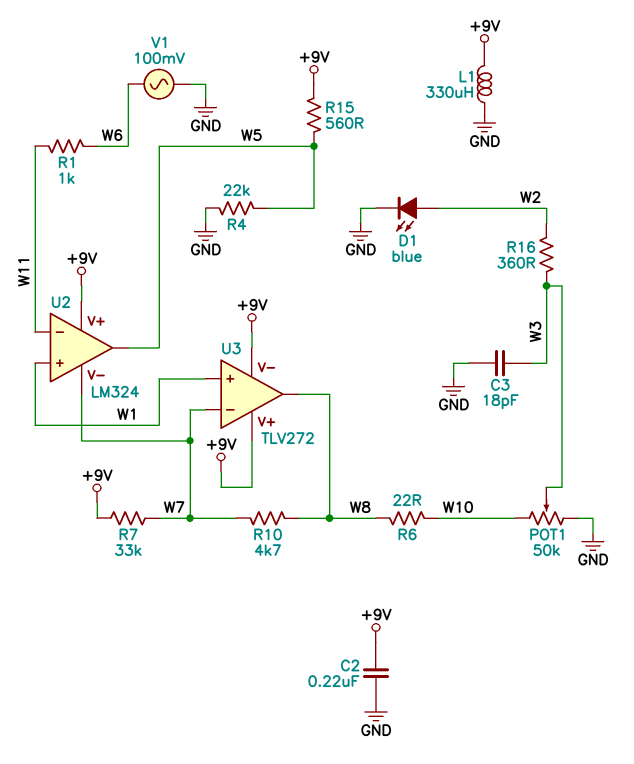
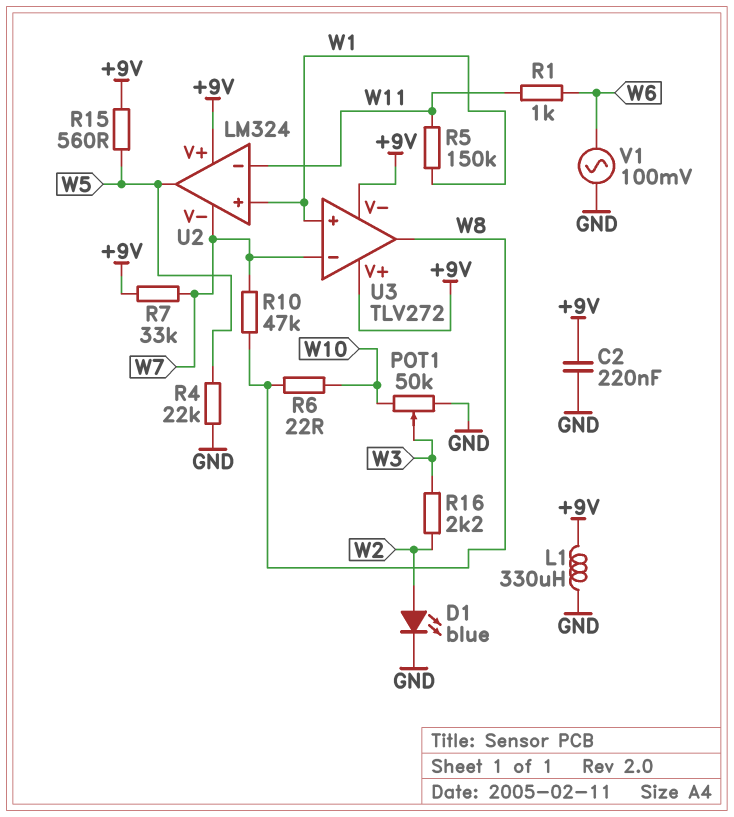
C3: 18pF (GND, W3) -> none
R5: none -> 150k (W1, W11)
R10: 4.7k (W7, W8) -> 47k (W7, W8)
R16: 360 (W2, W3) -> 2.2k (W2, W3)

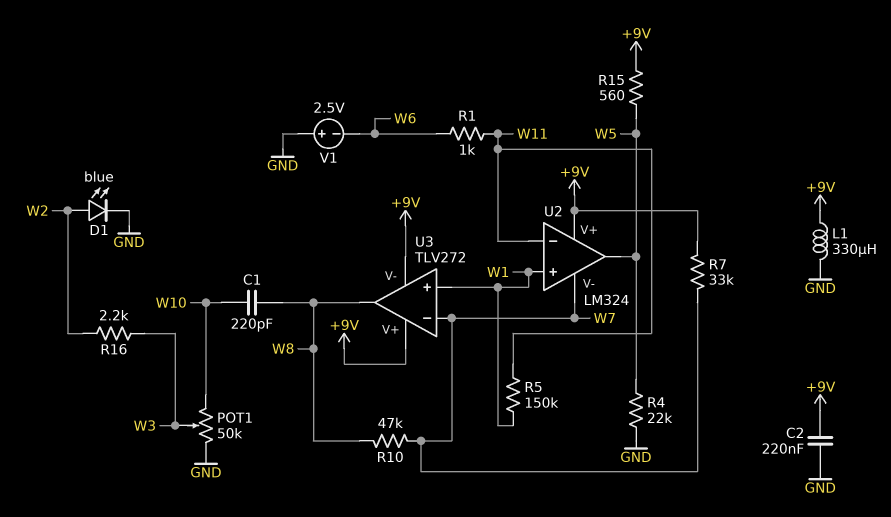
C1: none -> 220pF (W8, W10)
R6: 22 (W8, W10) -> none
V1: AC 100mV (GND, W6) -> 2.5V (plus GND, minus W6)

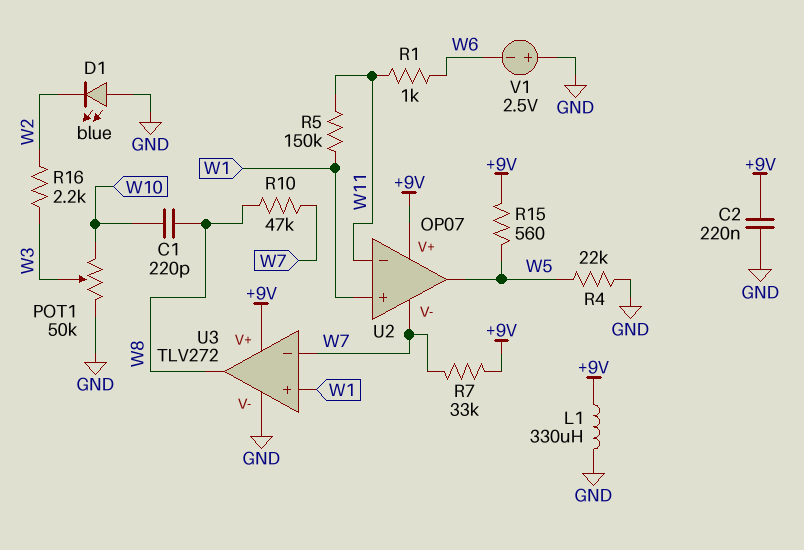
D1: LED blue (A W2, K GND) -> LED blue (A GND, K W2)
U2: LM324 -> OP07
U3 pin V-: +9V -> GND

